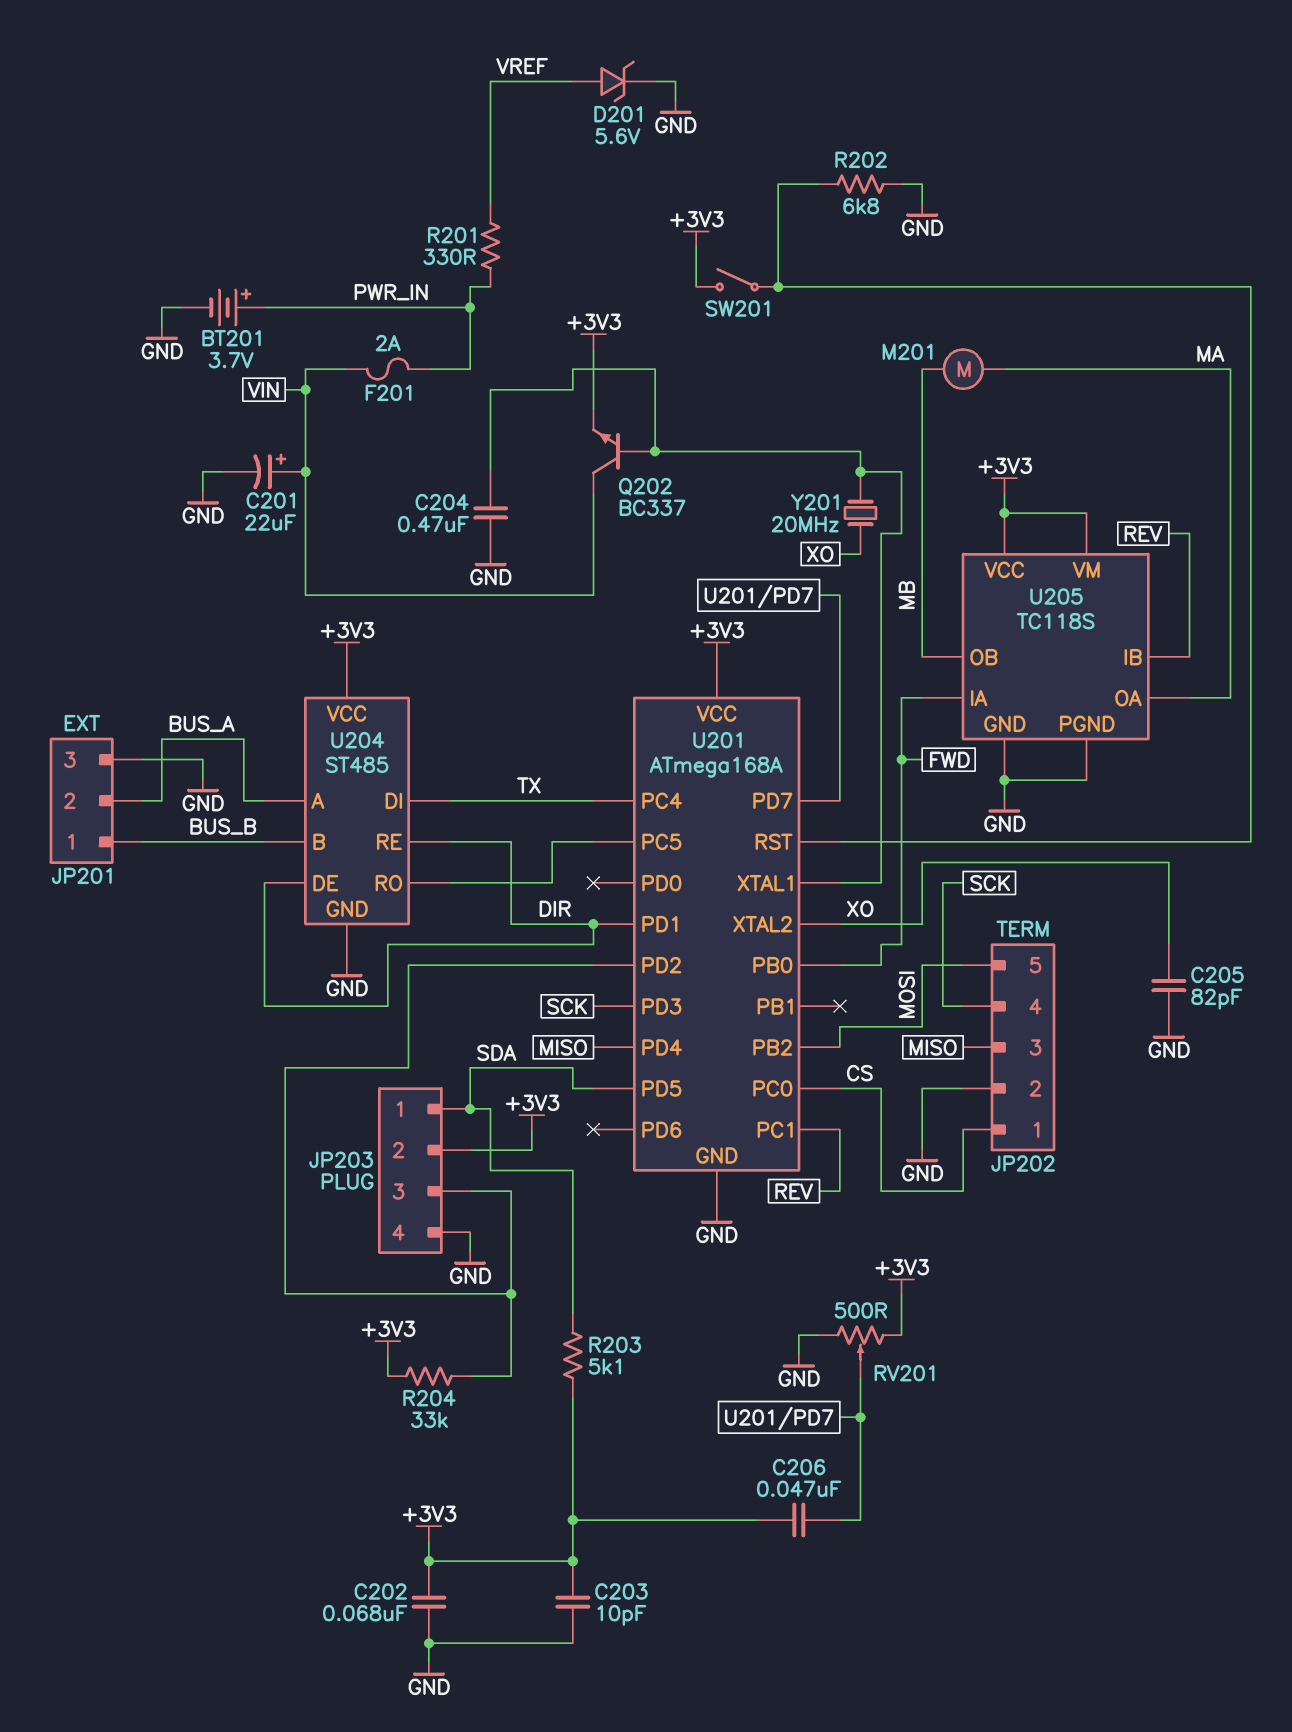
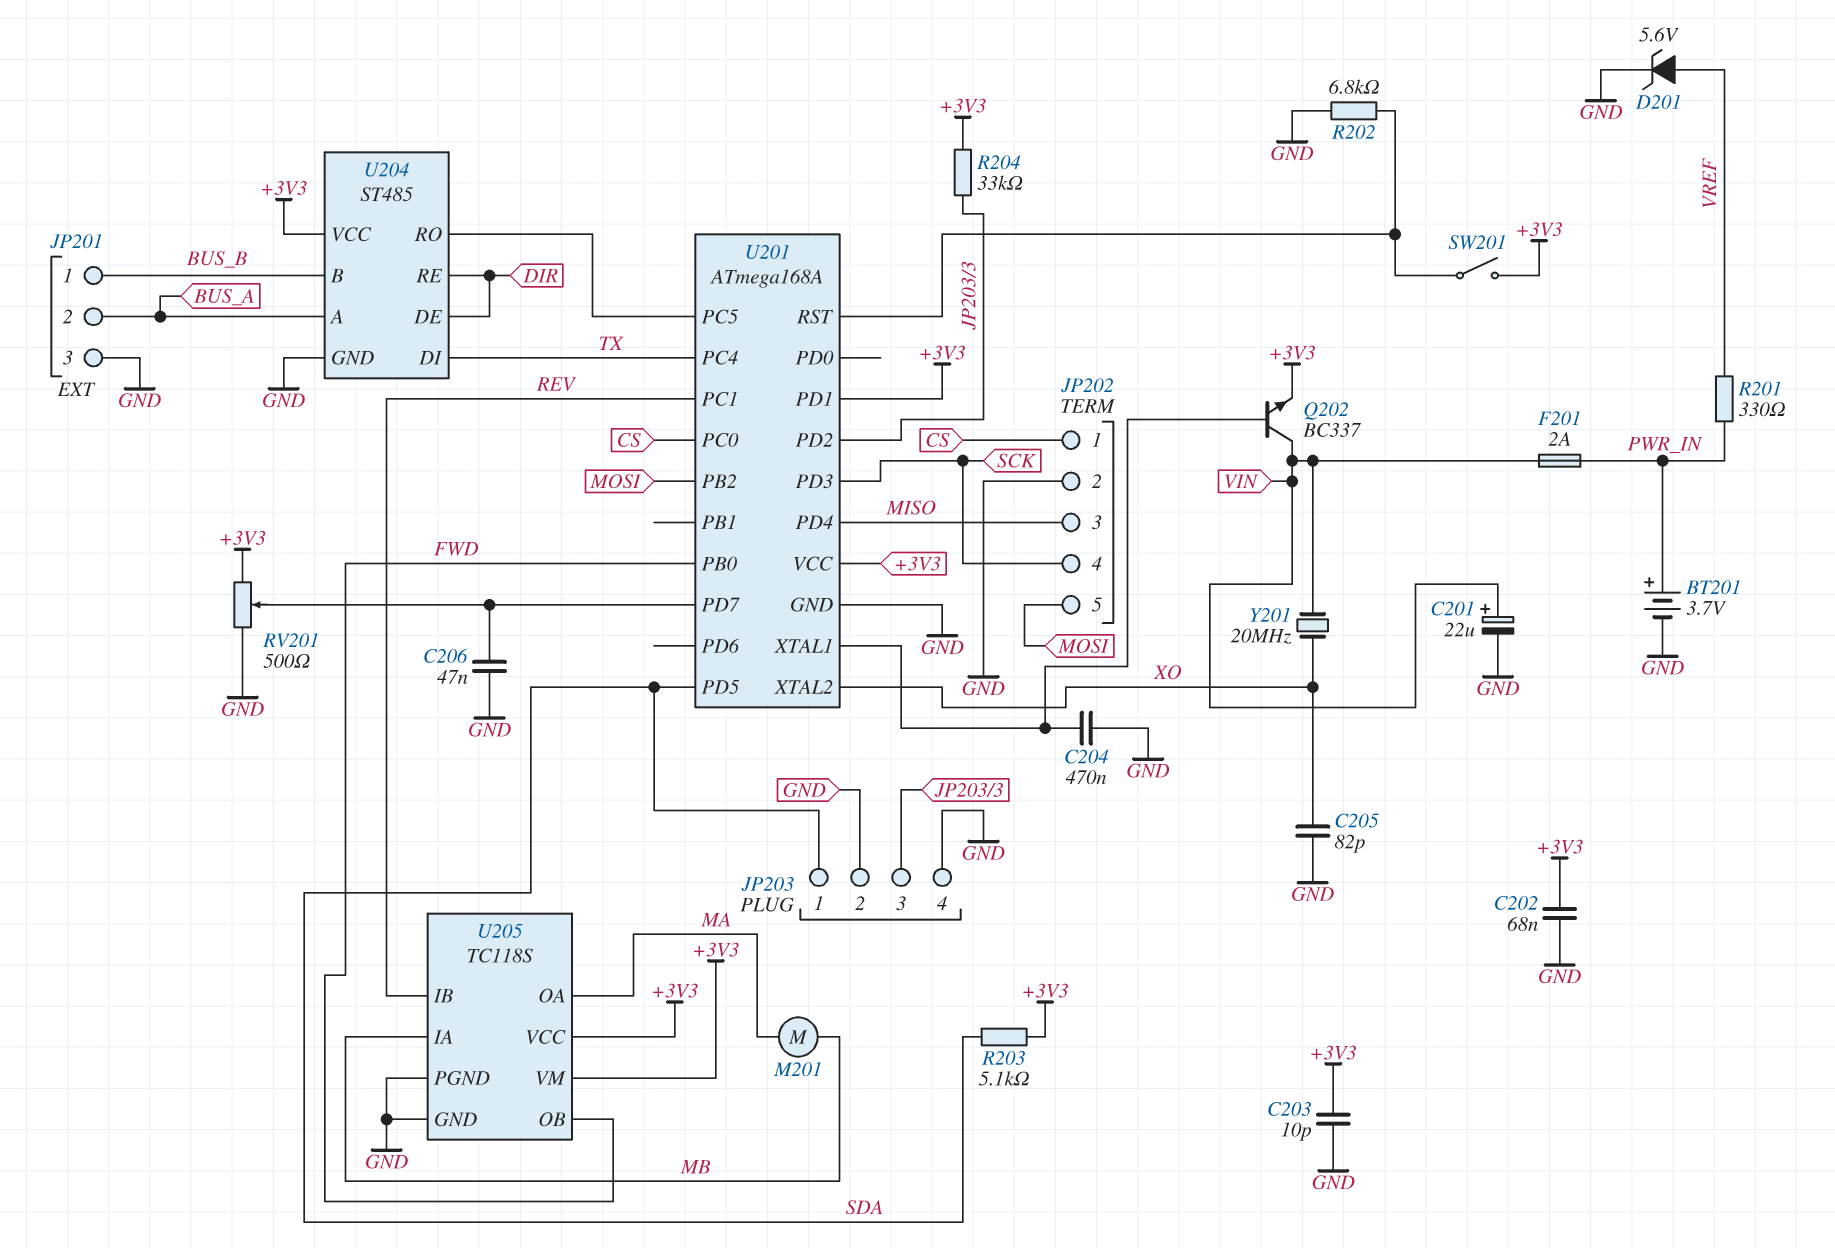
C206: 47nF (+3V3, U201/PD7) -> 47nF (GND, U201/PD7)
JP203 pin 2: +3V3 -> GND
U201 pin PD1: DIR -> +3V3
U205 pin IA: FWD -> MB
U205 pin OB: MB -> FWD
Y201: 20MHz (U201/XTAL1, XO) -> 20MHz (VIN, XO)

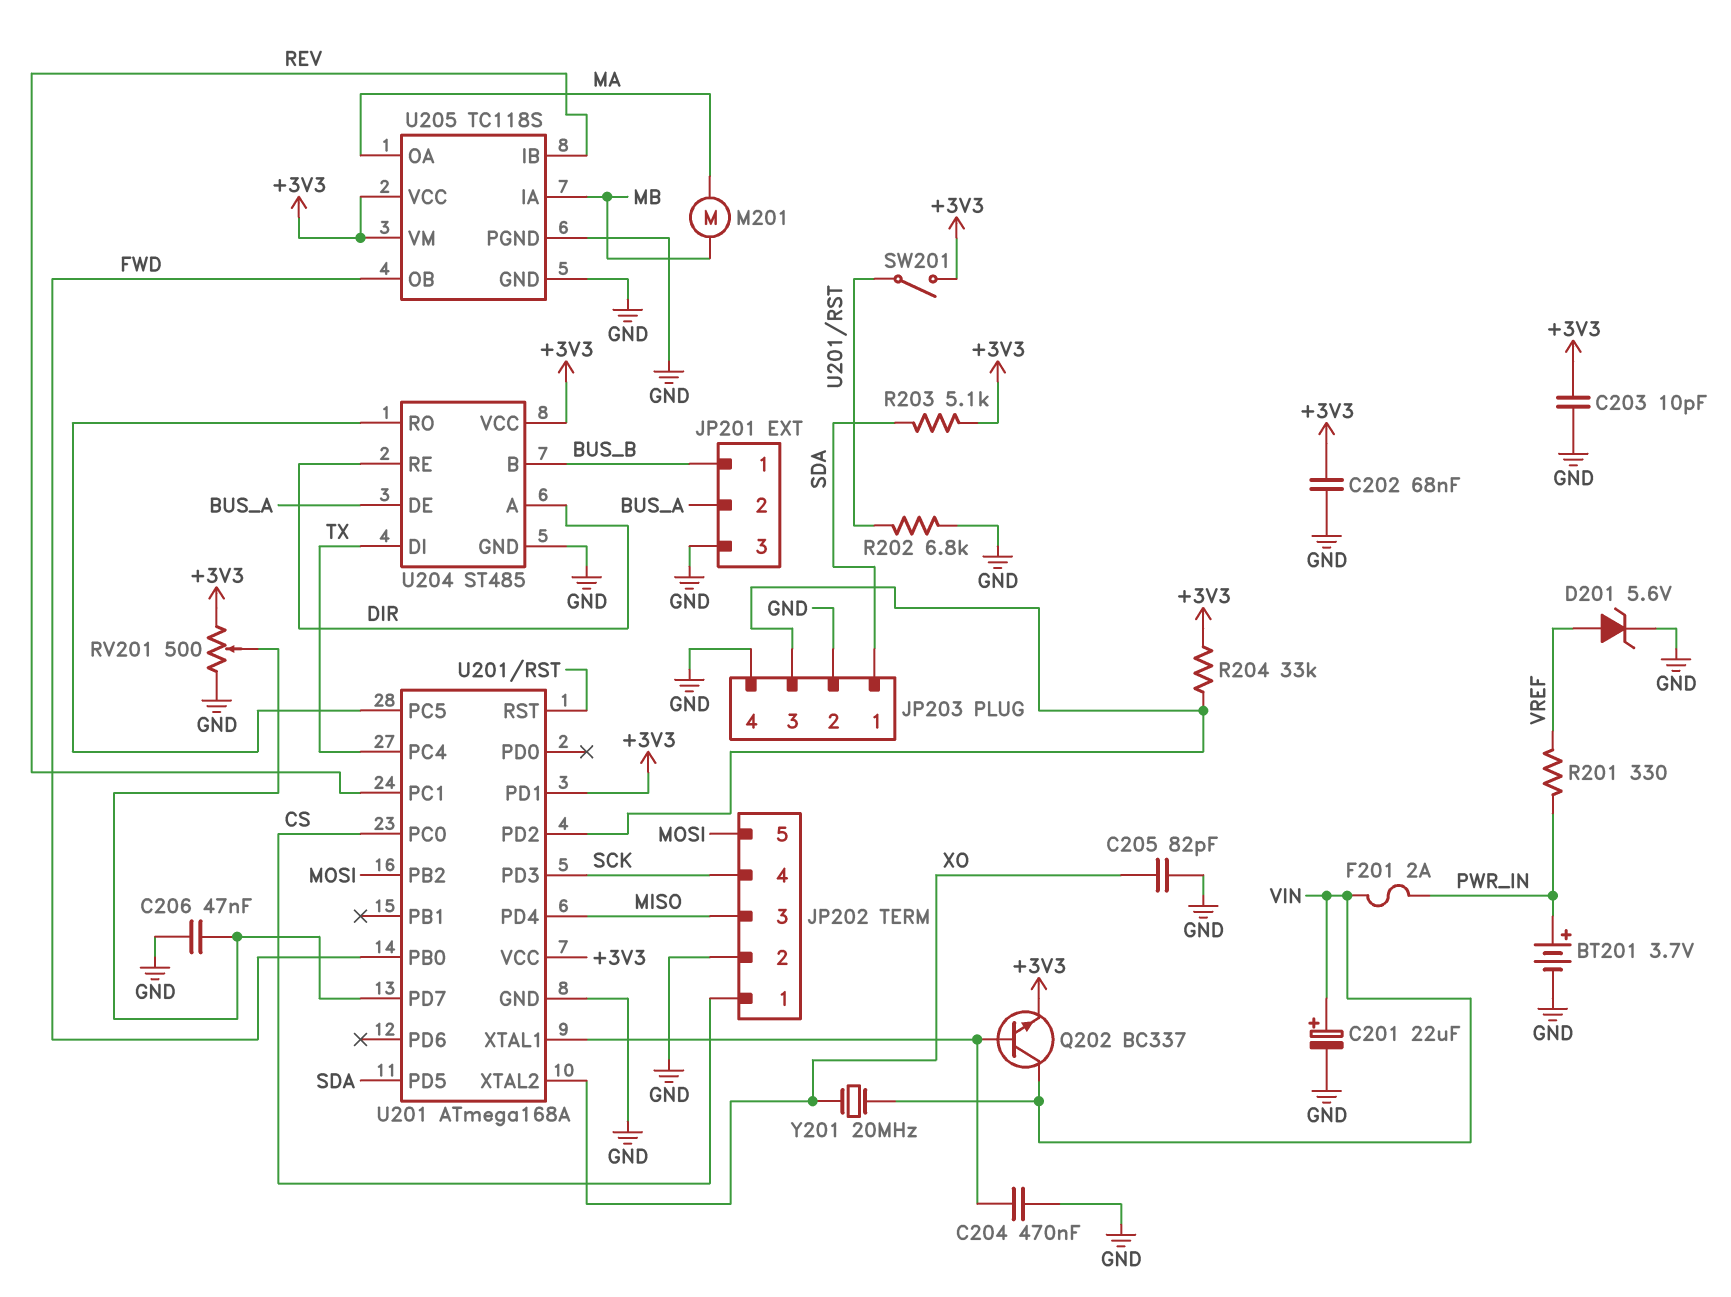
U204 pin A: BUS_A -> DIR
U204 pin DE: DIR -> BUS_A

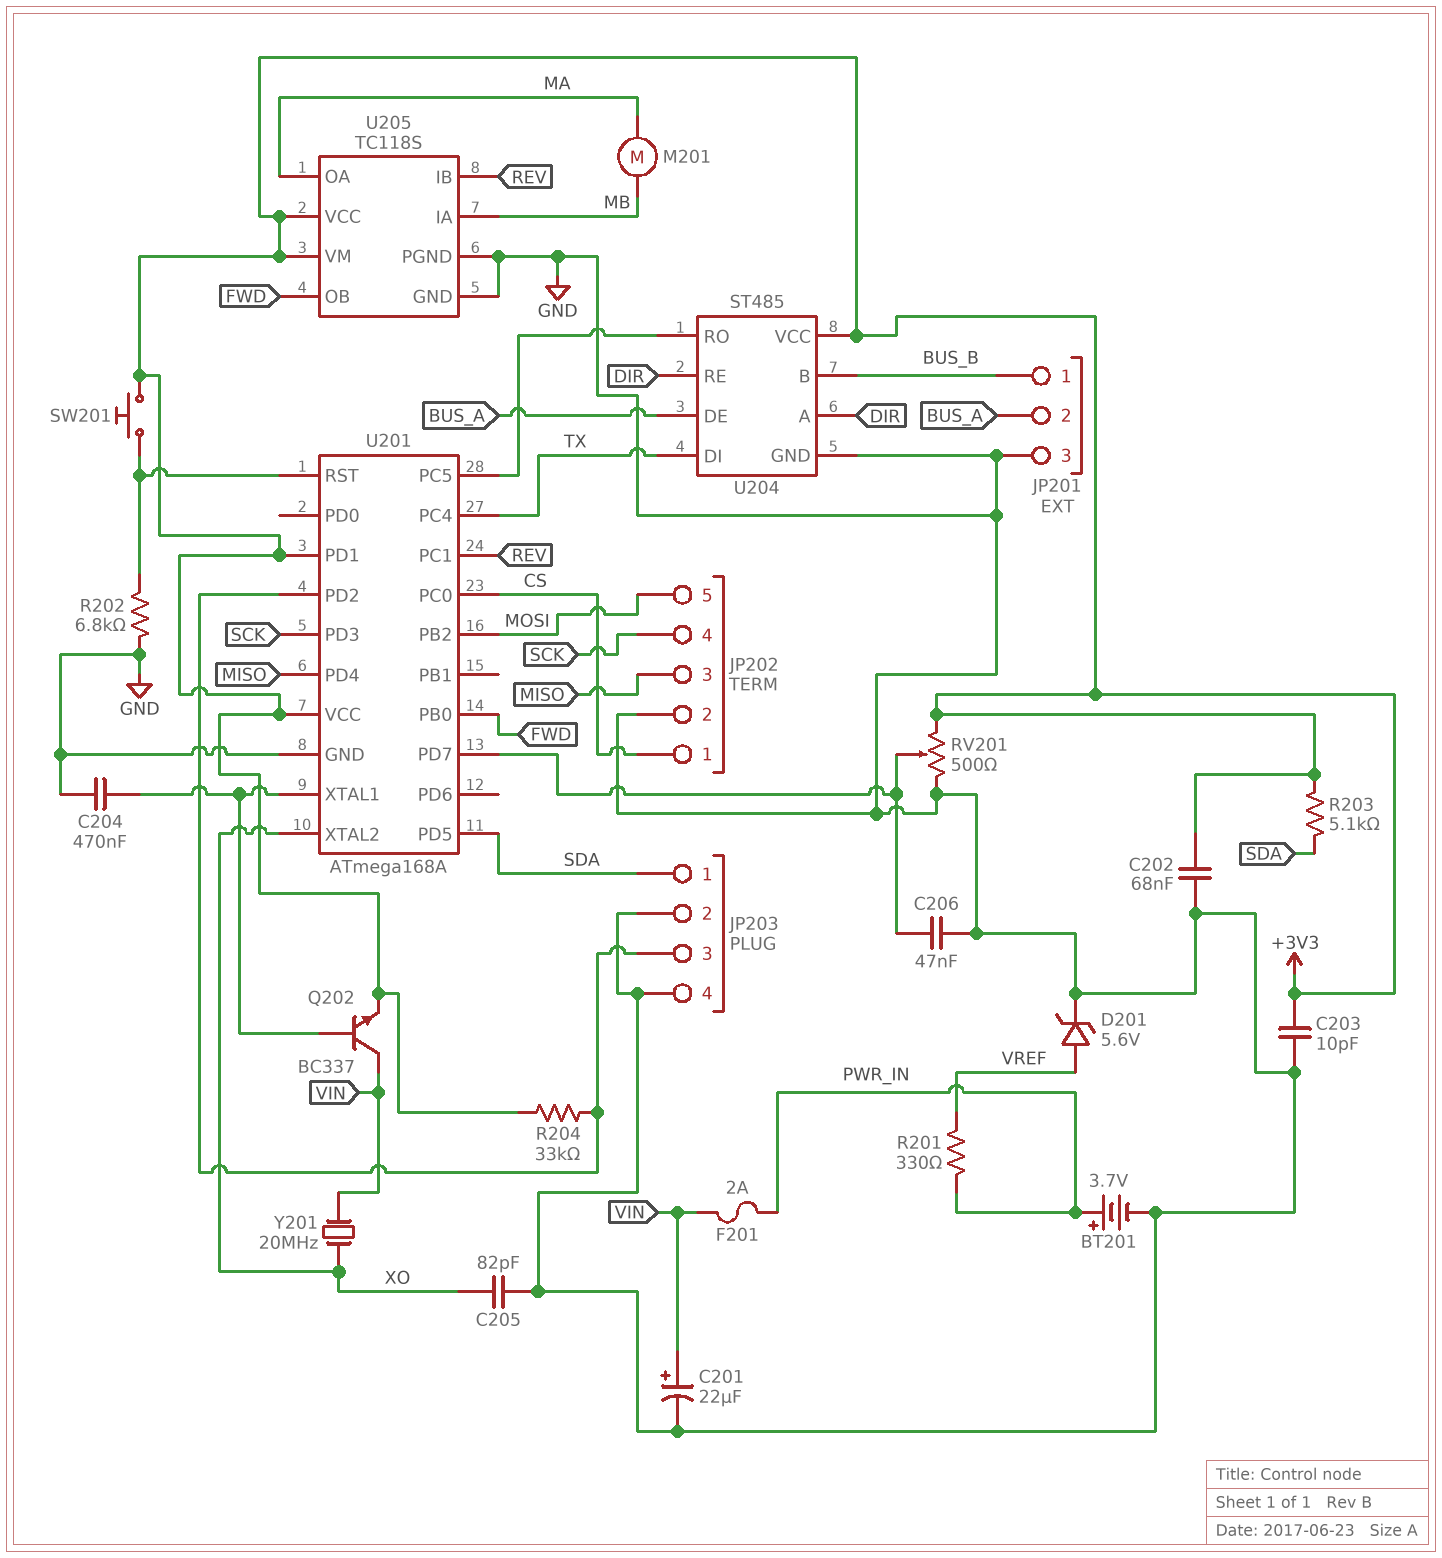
SW201: switch (+3V3, U201/RST) -> button (+3V3, U201/RST)

